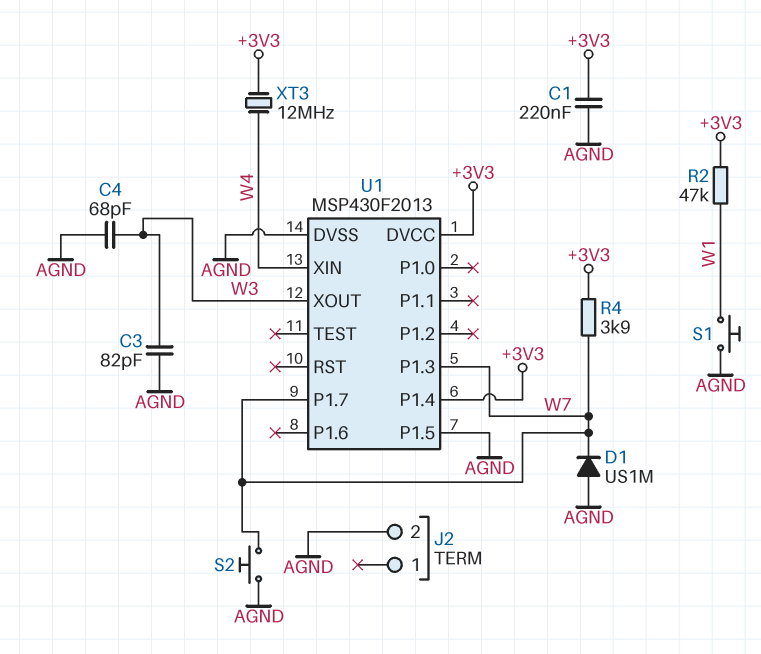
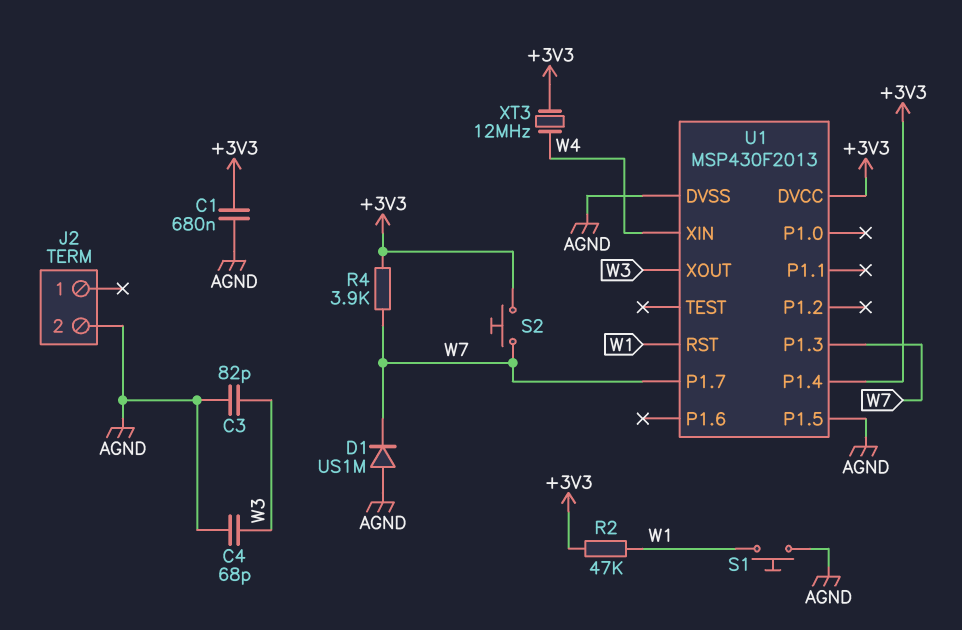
C1: 220nF (+3V3, AGND) -> 680nF (+3V3, AGND)
S2: button (AGND, W7) -> button (+3V3, W7)
U1 pin RST: none -> W1

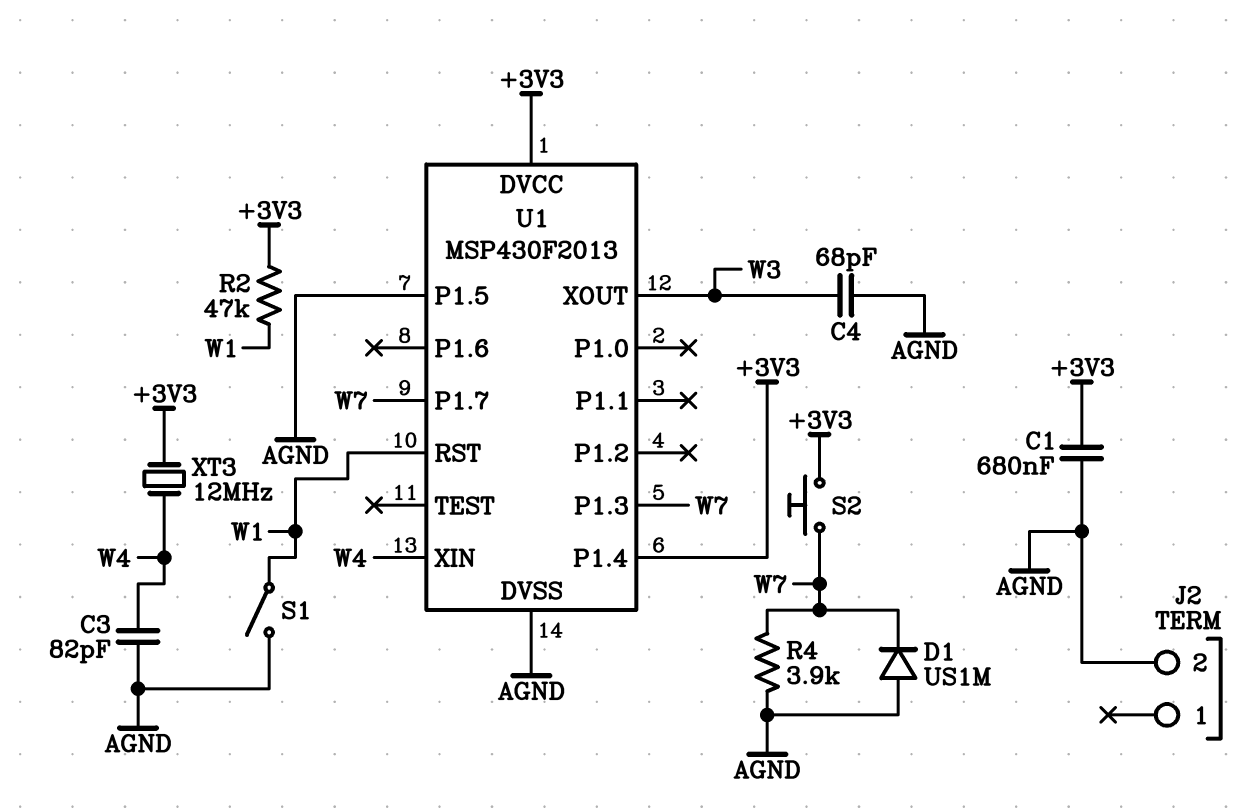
C3: 82pF (AGND, W3) -> 82pF (AGND, W4)
R4: 3.9k (+3V3, W7) -> 3.9k (AGND, W7)
S1: button (AGND, W1) -> switch (AGND, W1)

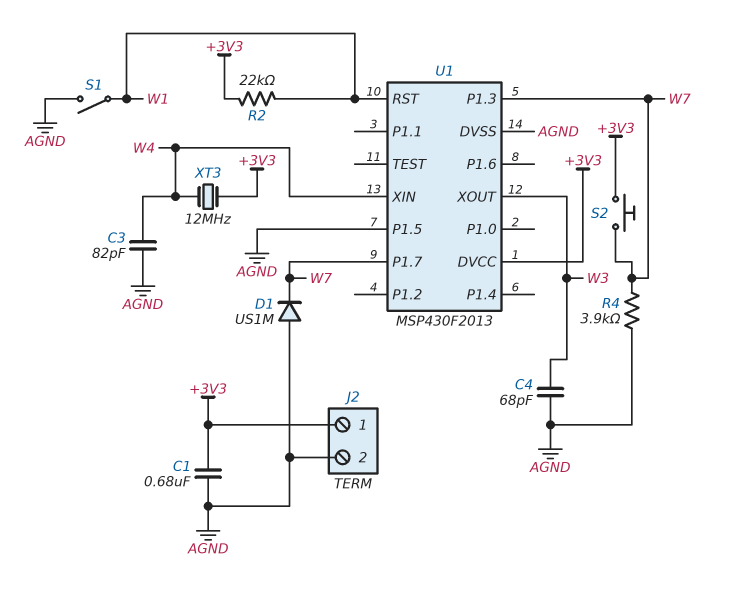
J2 pin 1: none -> +3V3
R2: 47k (+3V3, W1) -> 22k (+3V3, W1)
U1 pin P1.4: +3V3 -> none

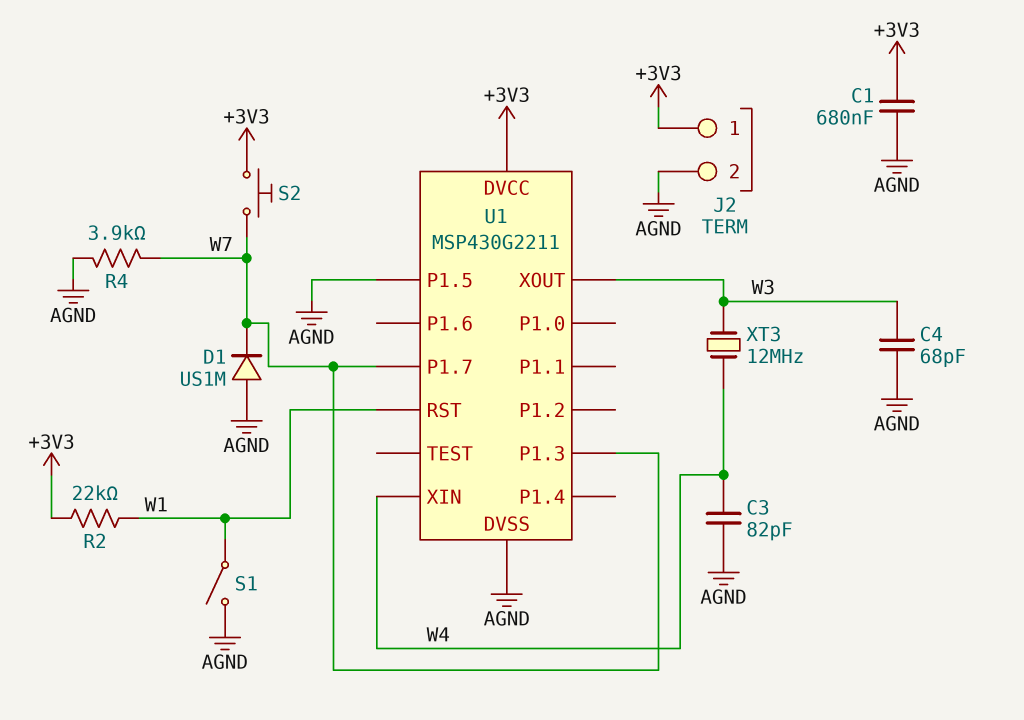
U1: MSP430F2013 -> MSP430G2211
XT3: 12MHz (+3V3, W4) -> 12MHz (W3, W4)

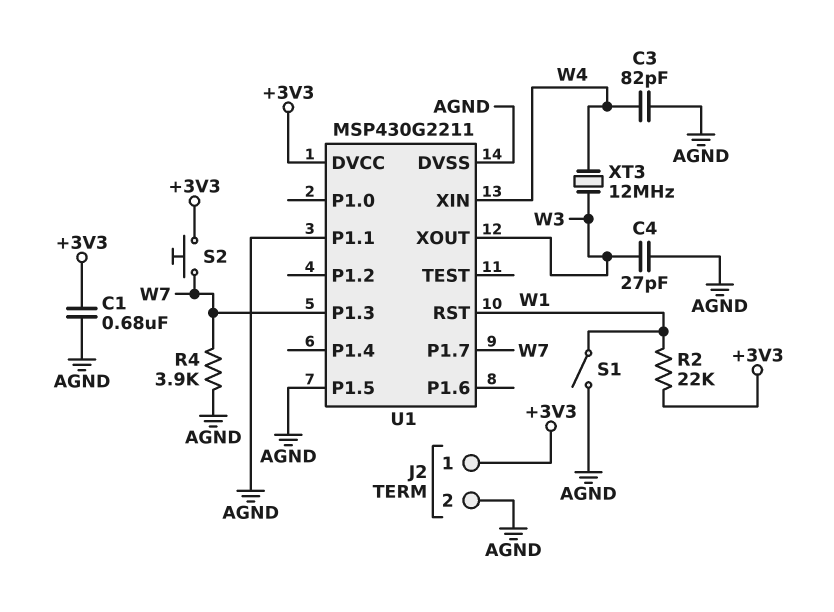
C4: 68pF (AGND, W3) -> 27pF (AGND, W3)
D1: diode US1M (A AGND, K W7) -> none
U1 pin P1.1: none -> AGND

